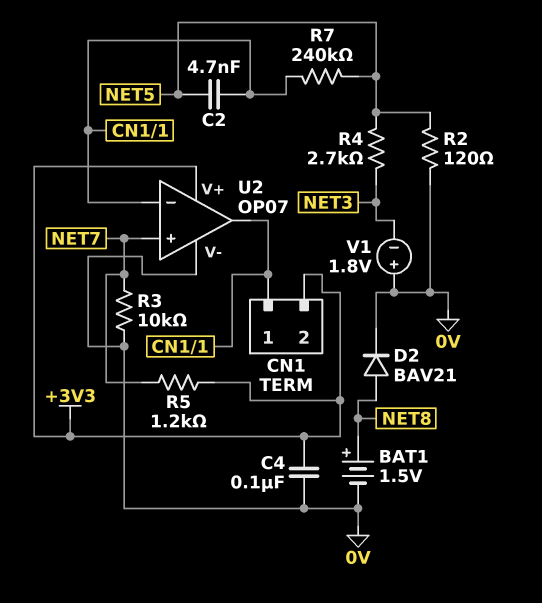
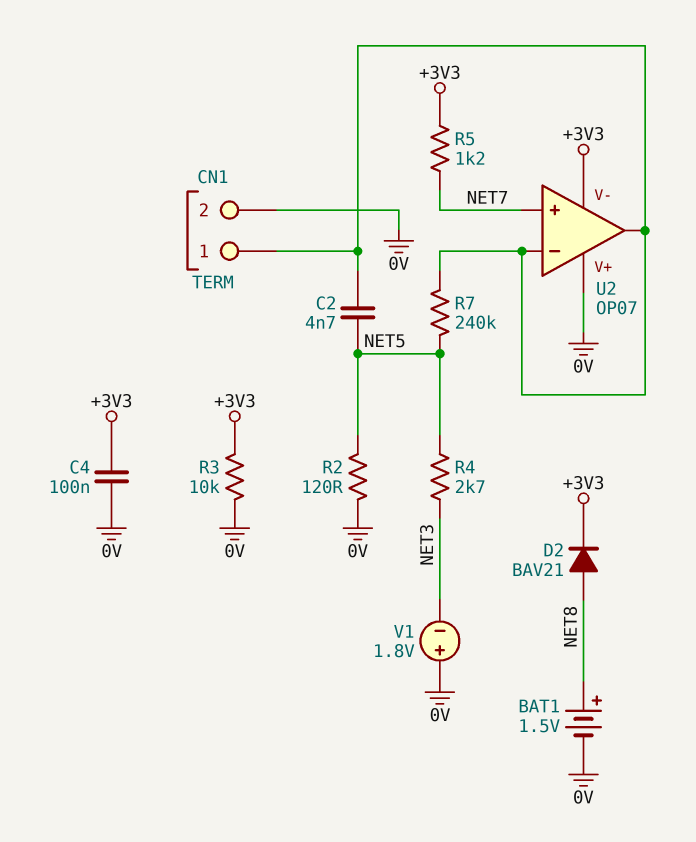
CN1 pin 2: +3V3 -> 0V
D2: diode BAV21 (A NET8, K 0V) -> diode BAV21 (A NET8, K +3V3)
R3: 10k (0V, NET7) -> 10k (+3V3, 0V)
U2 pin V+: +3V3 -> 0V
U2 pin V-: 0V -> +3V3

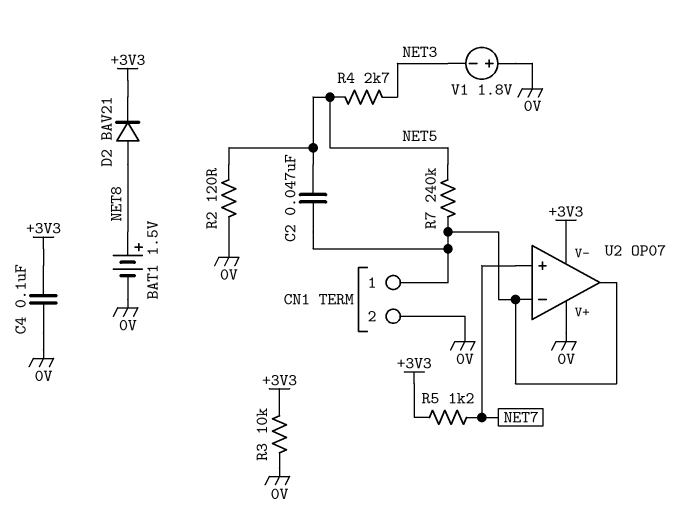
C2: 4.7nF (CN1/1, NET5) -> 47nF (CN1/1, NET5)

